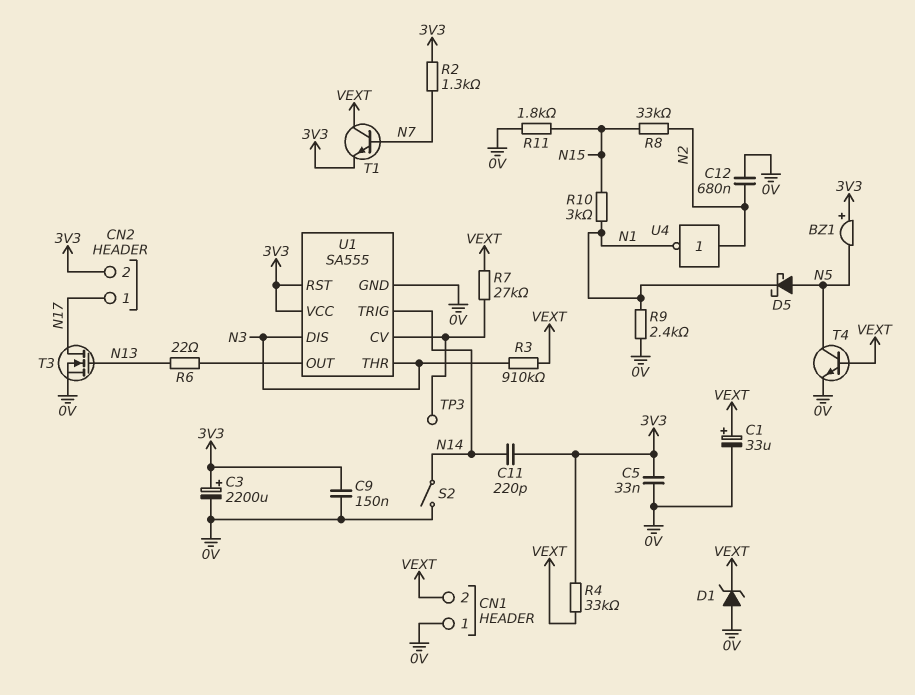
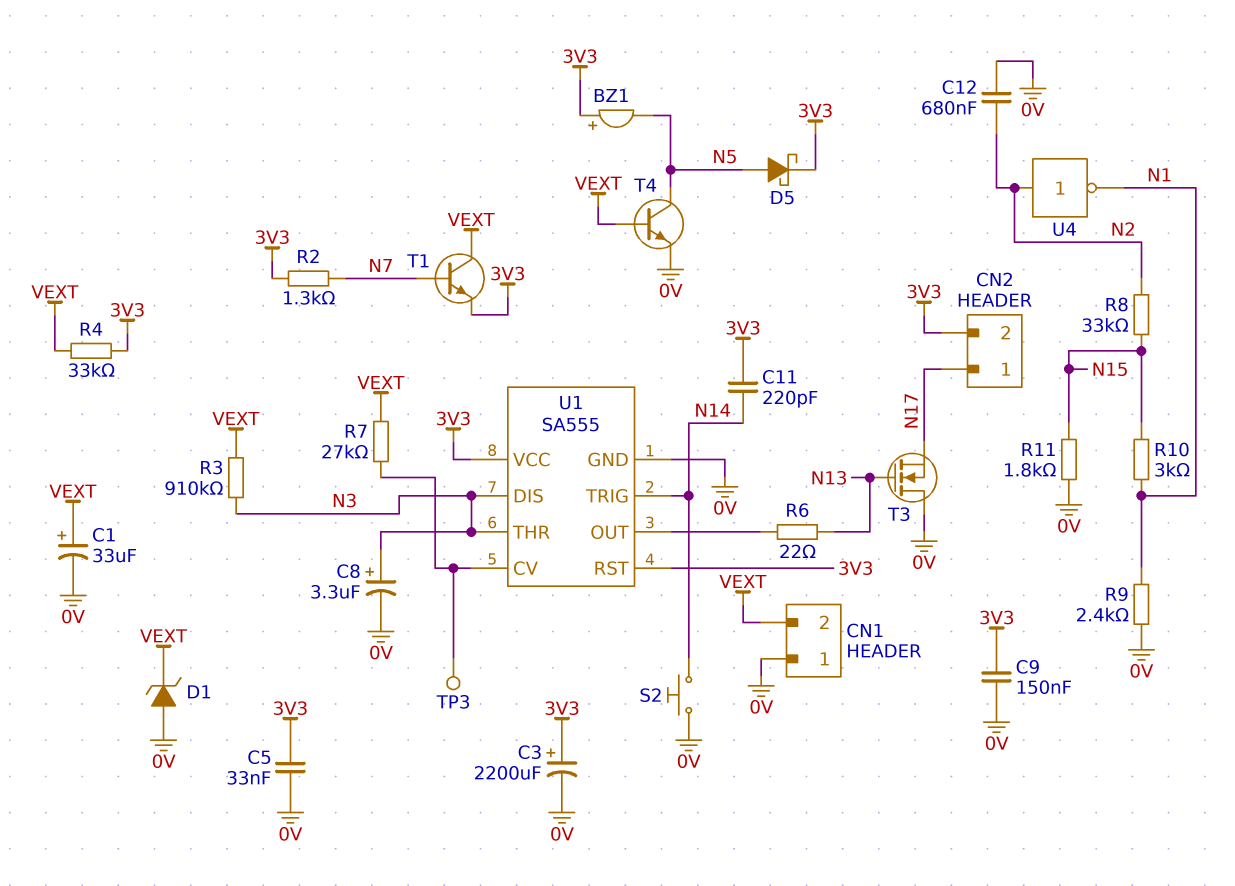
C8: none -> 3.3uF (plus N3, minus 0V)
D5: schottky (A N5, K N1) -> schottky (A N5, K 3V3)
S2: switch (0V, N14) -> button (0V, N14)
T3: NMOS (G N13, D N17, S 0V) -> NMOS (G N13, D 0V, S N17)

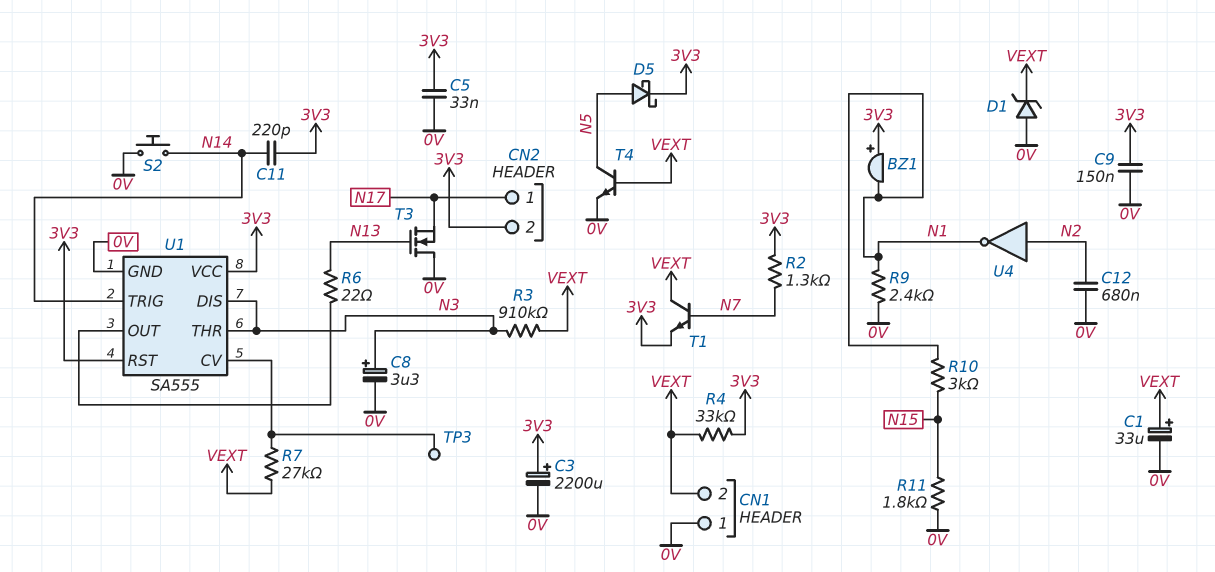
BZ1: buzzer (plus 3V3, minus N5) -> buzzer (plus 3V3, minus N1)
R8: 33k (N2, N15) -> none

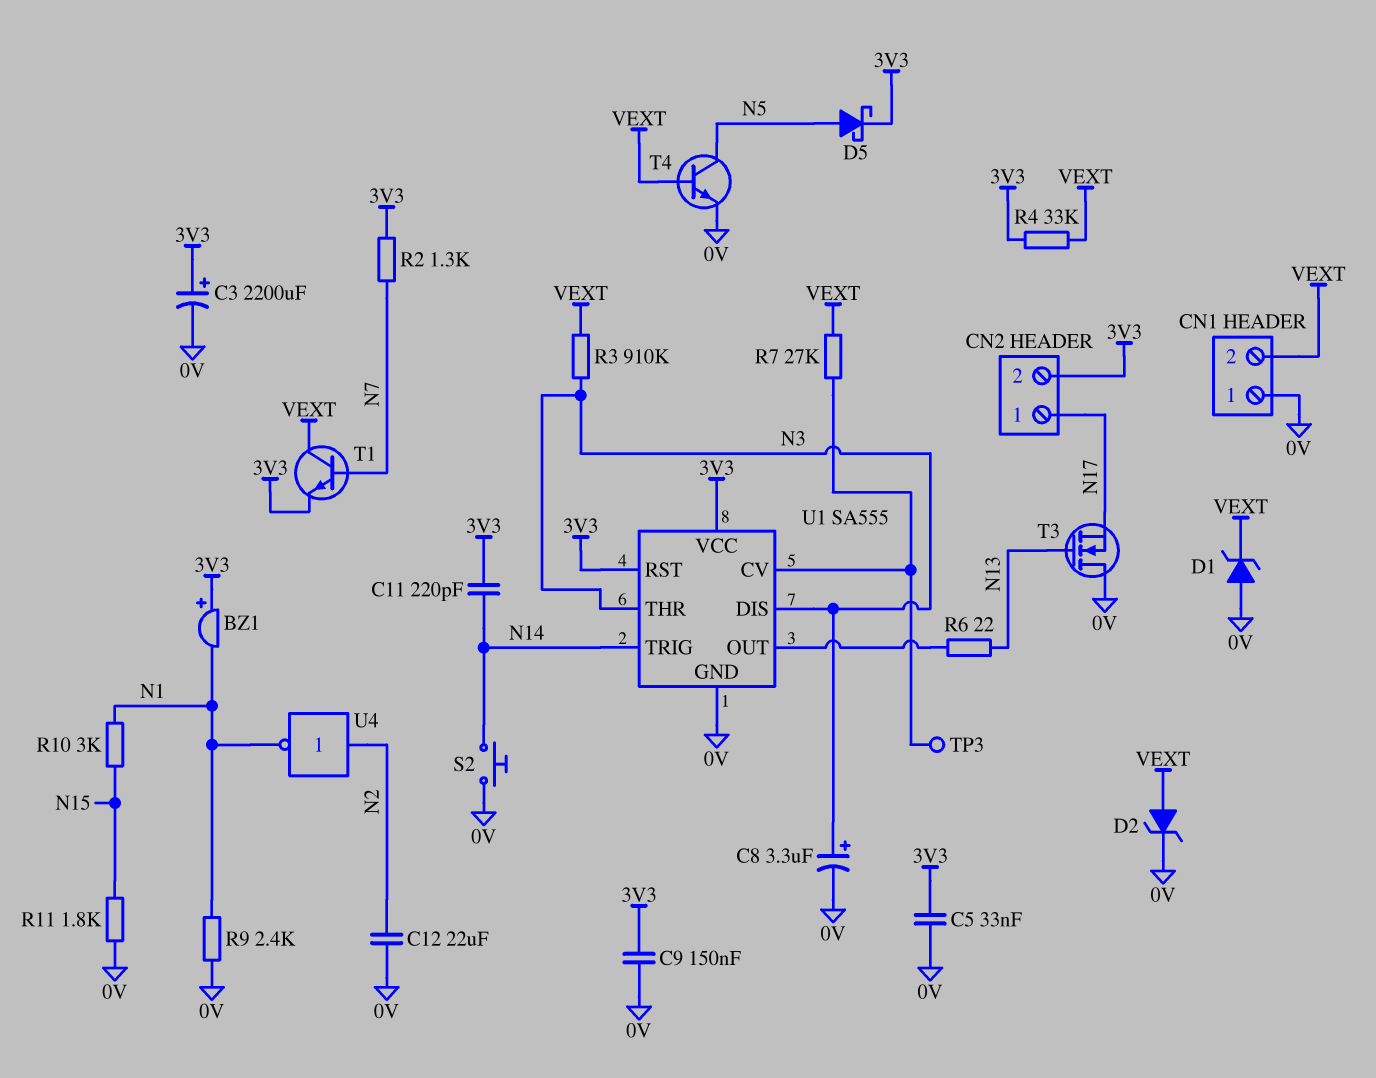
C1: 33uF (plus VEXT, minus 0V) -> none
C12: 680nF (0V, N2) -> 22uF (0V, N2)
D2: none -> zener (A VEXT, K 0V)

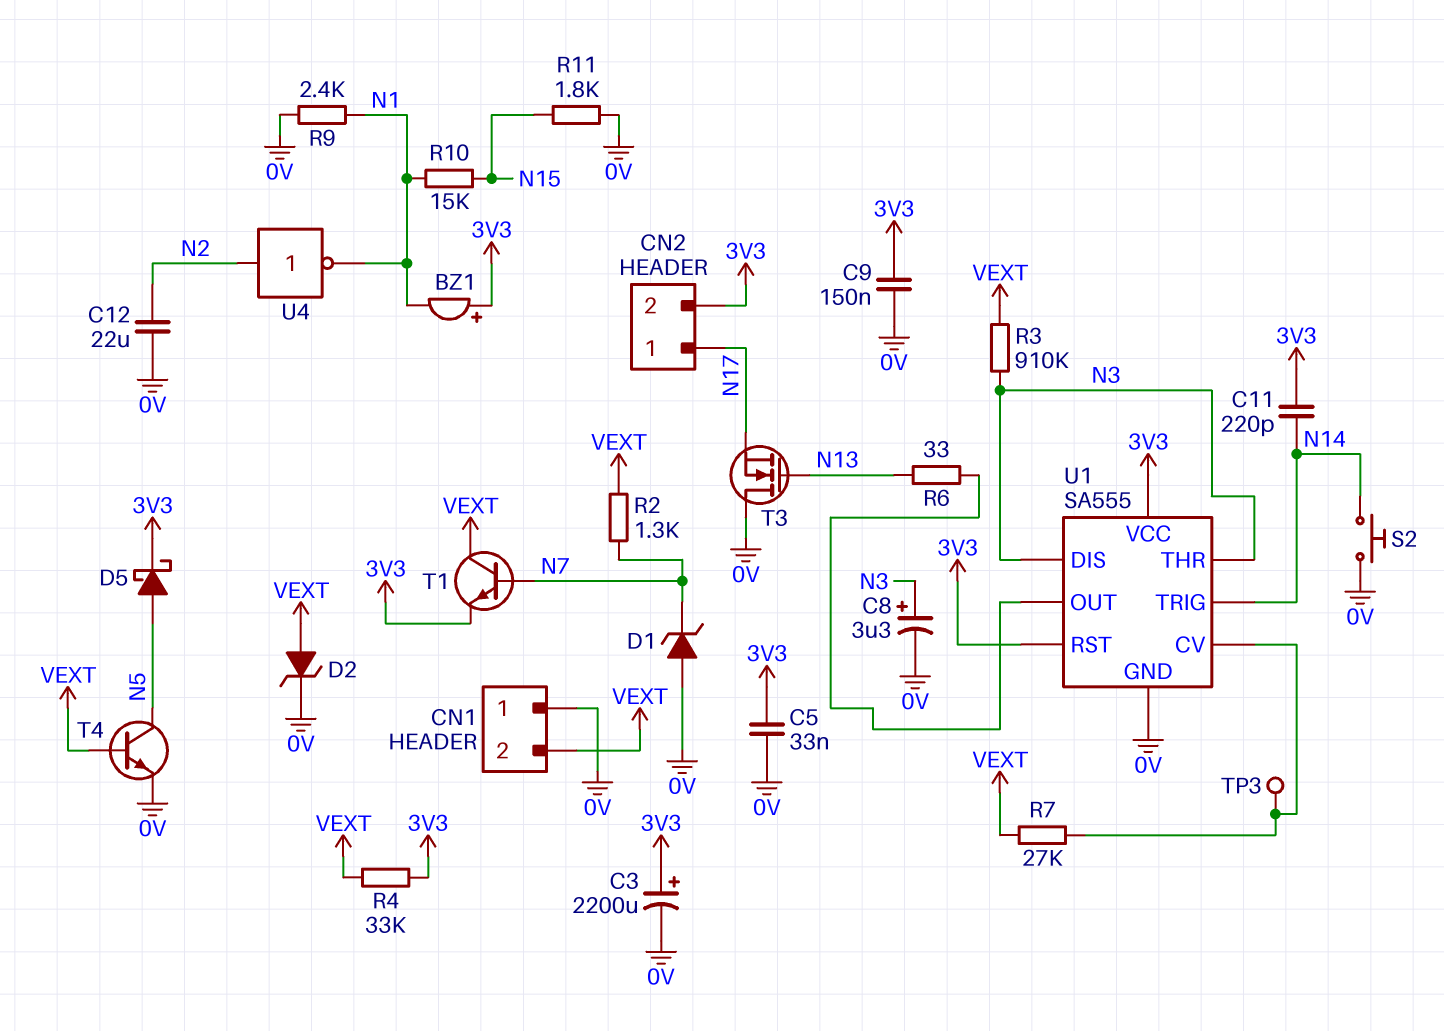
D1: zener (A 0V, K VEXT) -> zener (A 0V, K N7)
R2: 1.3k (3V3, N7) -> 1.3k (N7, VEXT)
R6: 22 (N13, U1/OUT) -> 33 (N13, U1/OUT)
R10: 3k (N1, N15) -> 15k (N1, N15)

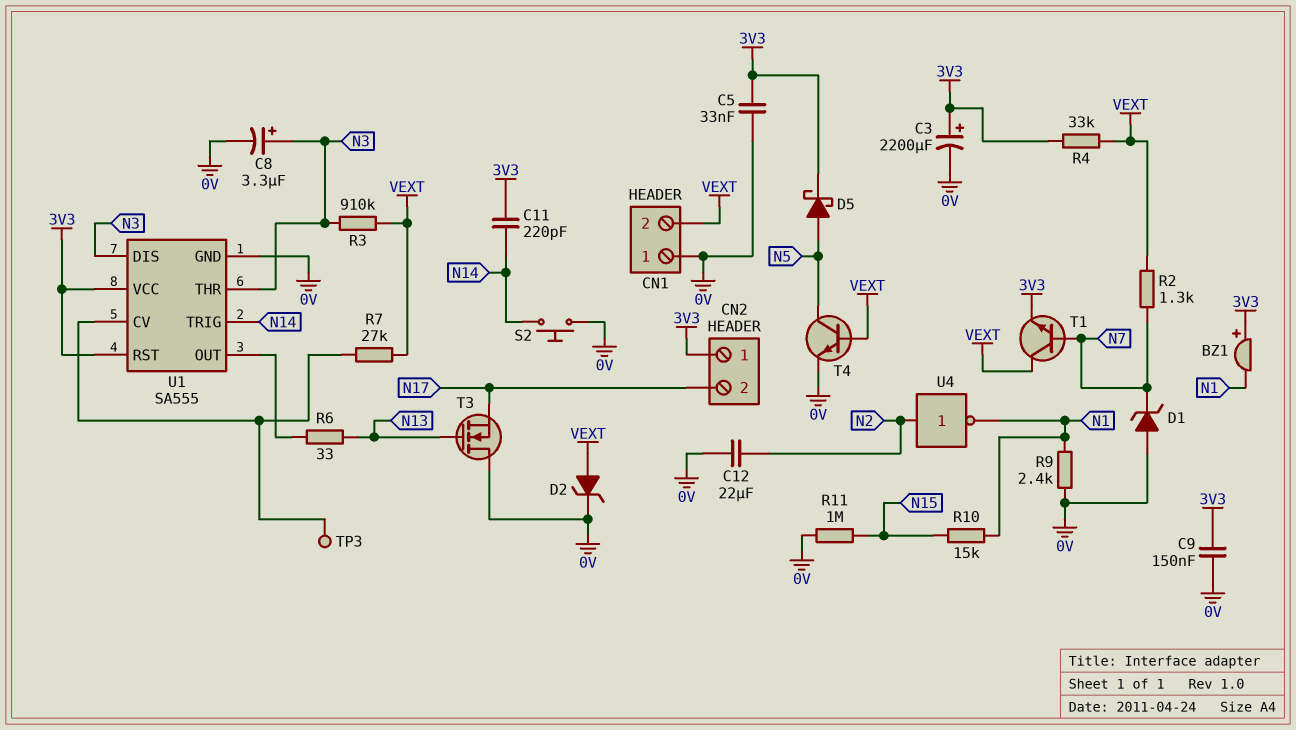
CN2 pin 1: N17 -> 3V3
CN2 pin 2: 3V3 -> N17
R11: 1.8k (0V, N15) -> 1M (0V, N15)

